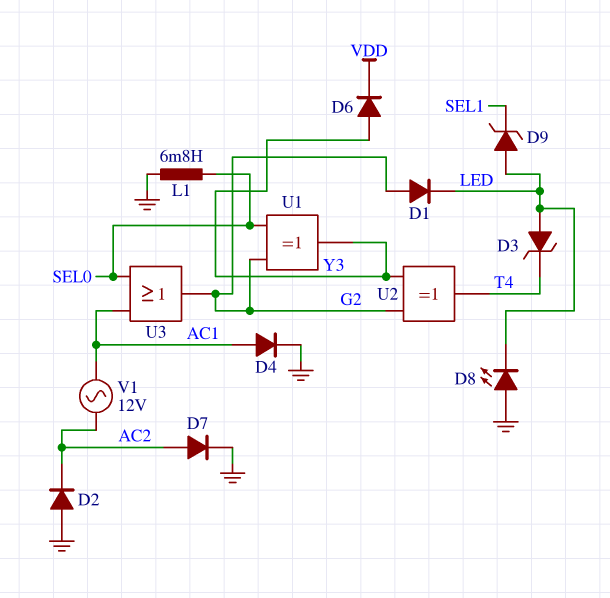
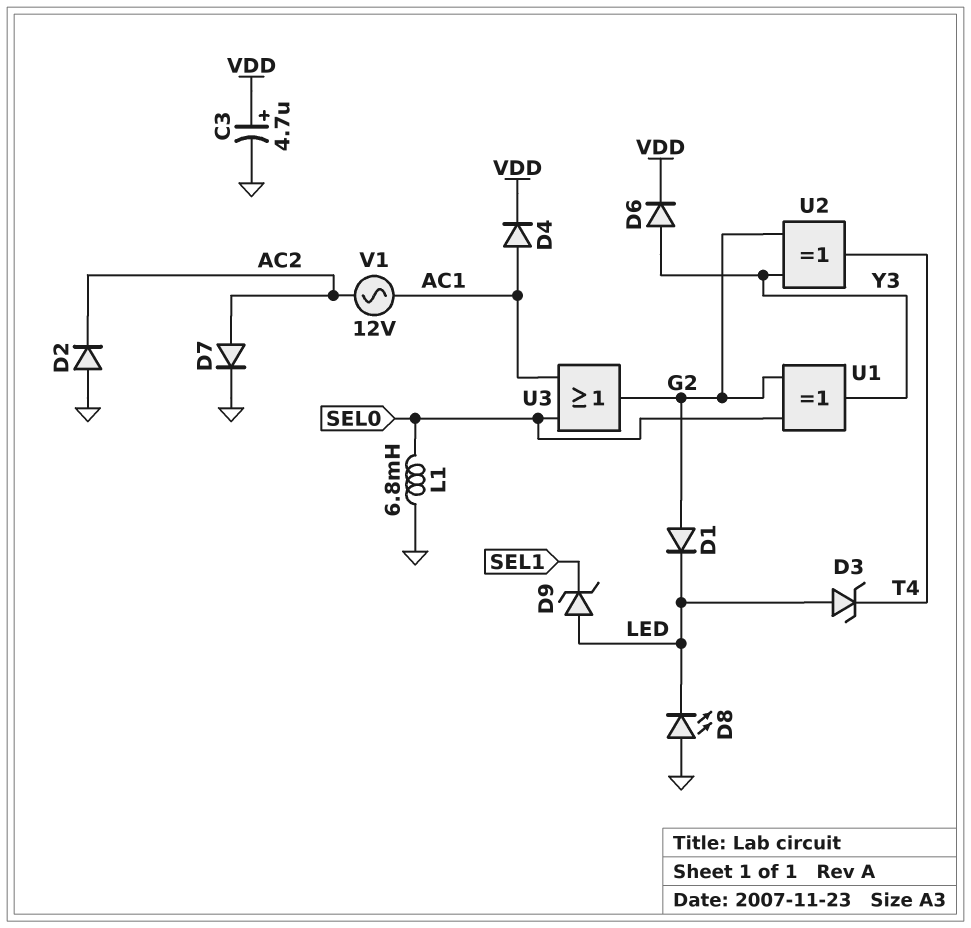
C3: none -> 4.7uF (plus VDD, minus GND)
D4: diode (A AC1, K GND) -> diode (A AC1, K VDD)

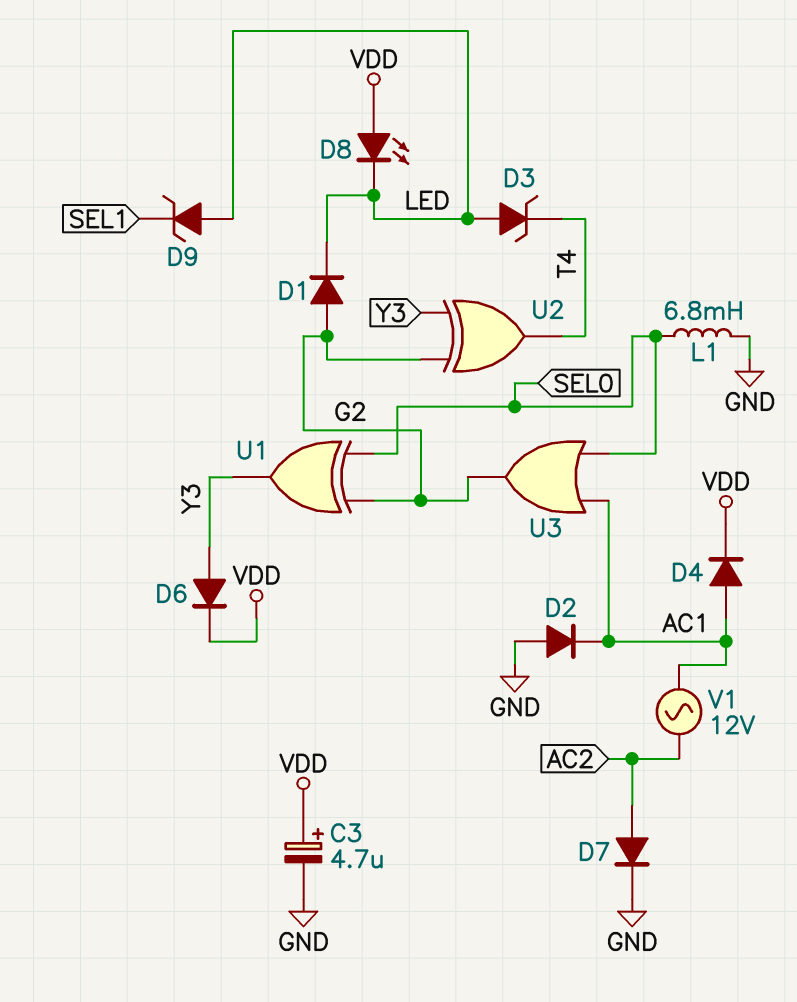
D2: diode (A GND, K AC2) -> diode (A GND, K AC1)
D8: LED (A GND, K LED) -> LED (A VDD, K LED)

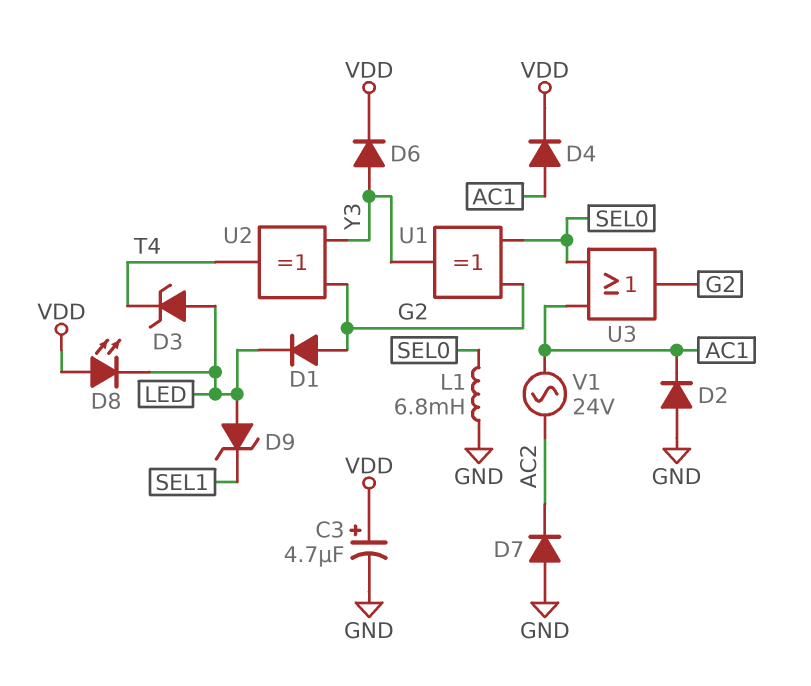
D7: diode (A AC2, K GND) -> diode (A GND, K AC2)
V1: AC 12V (AC1, AC2) -> AC 24V (AC1, AC2)

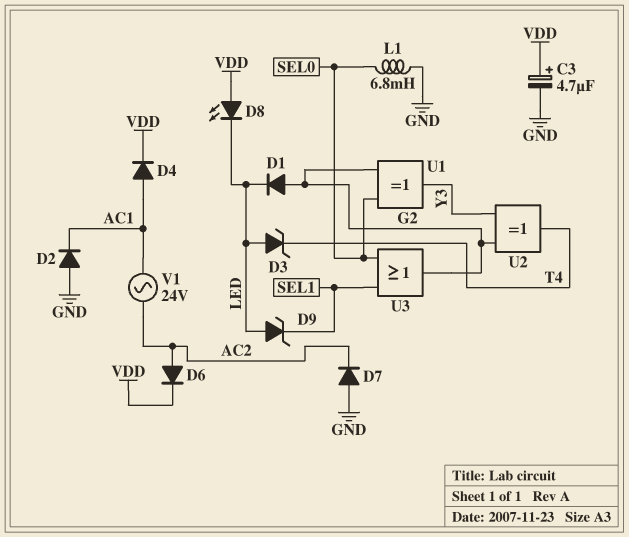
D6: diode (A Y3, K VDD) -> diode (A AC2, K VDD)
U3: OR (in AC1, in SEL0, out G2) -> OR (in SEL0, in SEL1, out G2)

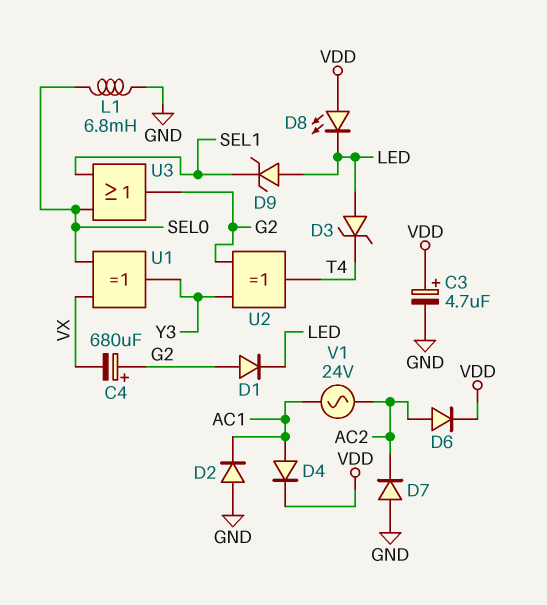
C4: none -> 680uF (plus G2, minus VX)
U1: XOR (in G2, in SEL0, out Y3) -> XOR (in SEL0, in VX, out Y3)

